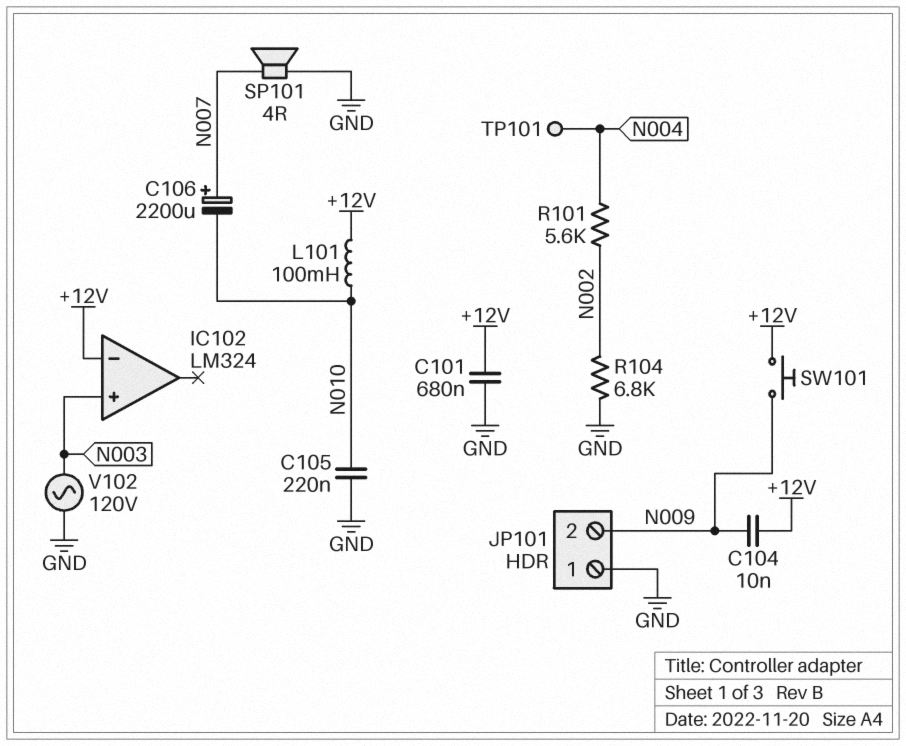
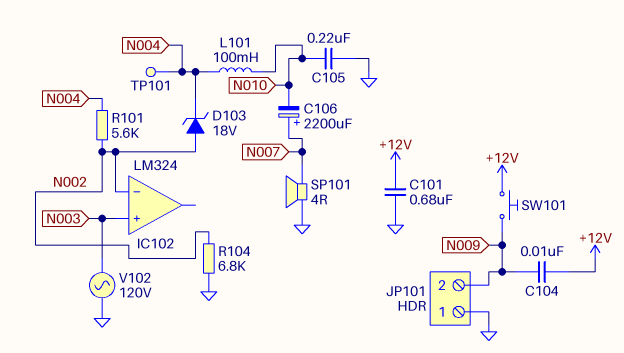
D103: none -> zener 18V (A N002, K N004)
IC102 pin in-: +12V -> N002
L101: 100mH (+12V, N010) -> 100mH (N004, N010)

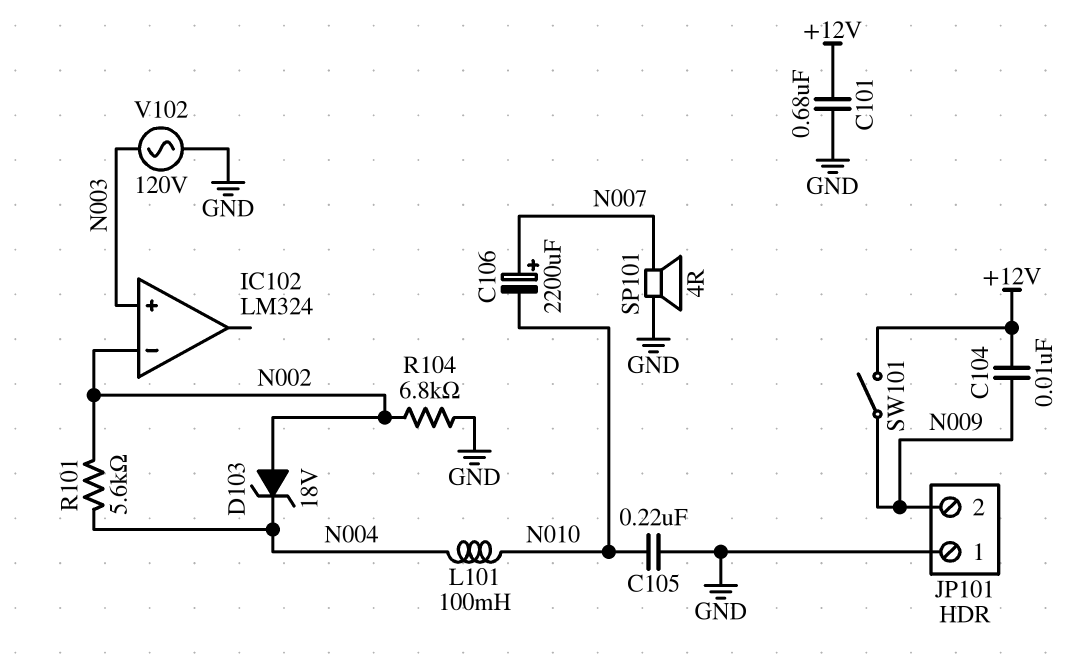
SW101: button (+12V, N009) -> switch (+12V, N009)
TP101: test point (N004) -> none

